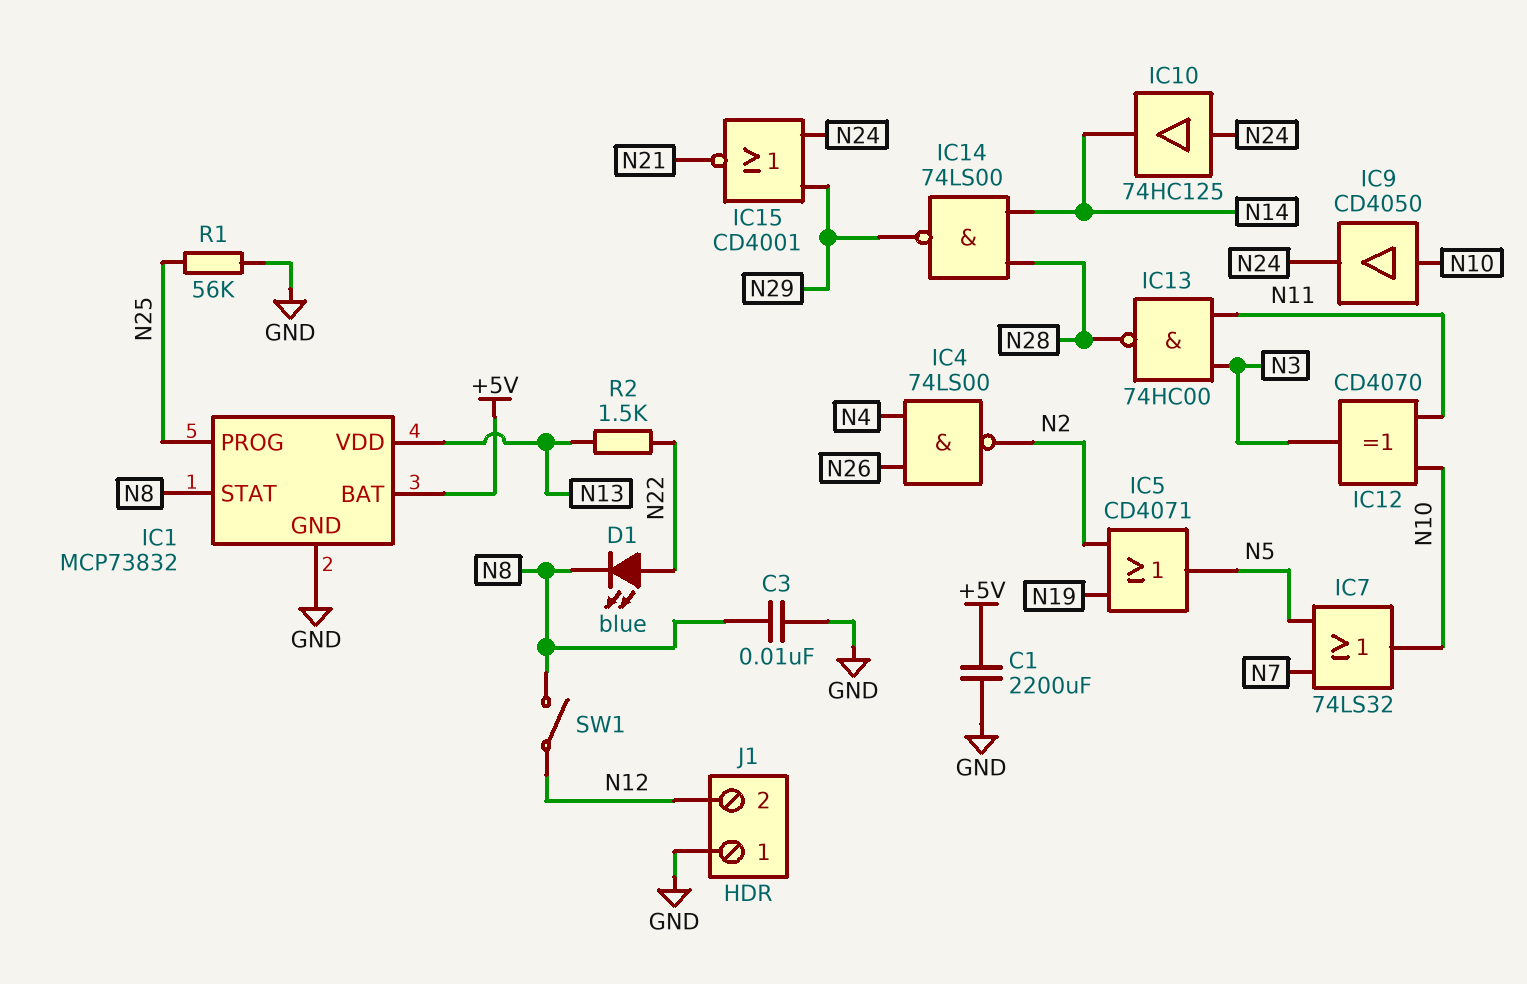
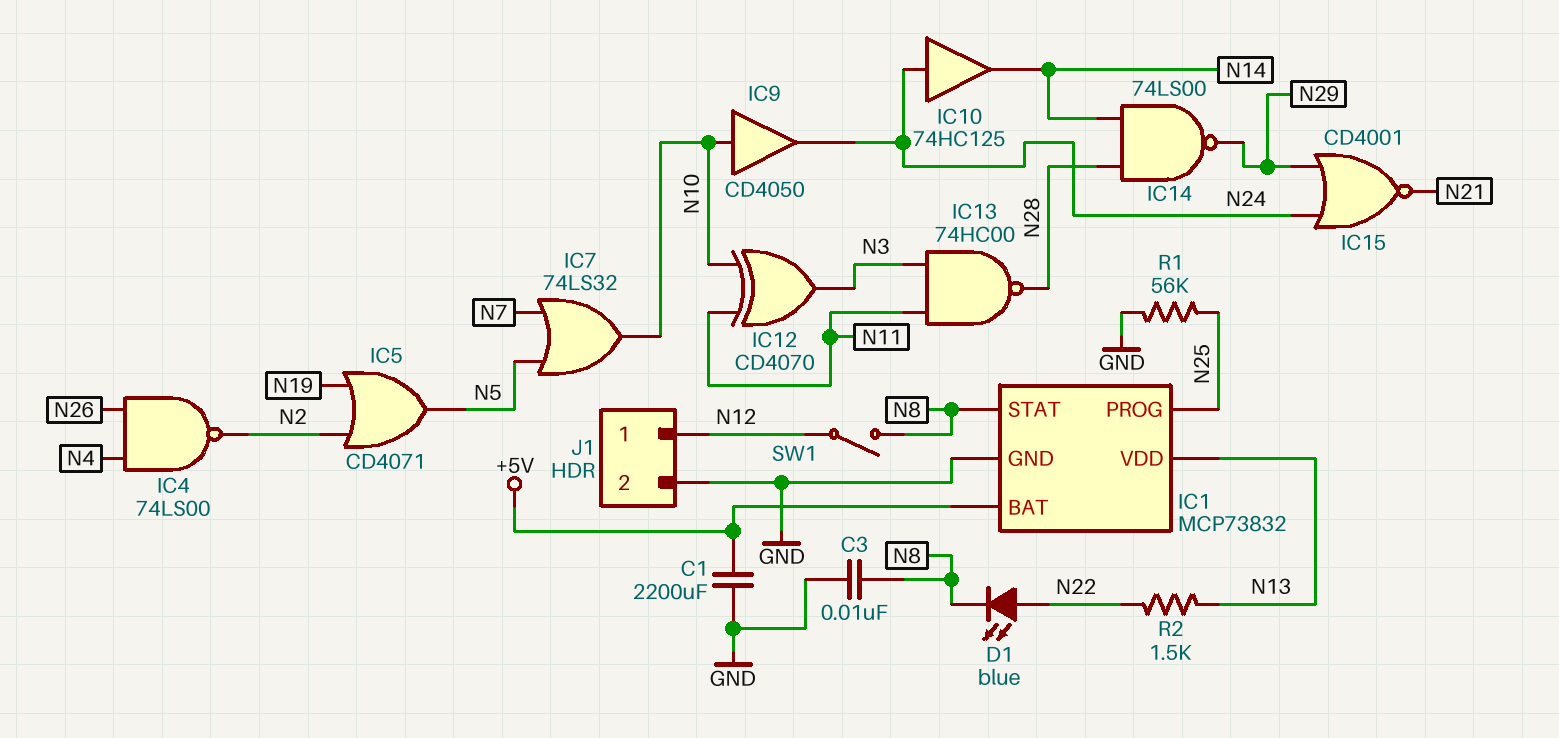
J1 pin 1: GND -> N12
J1 pin 2: N12 -> GND

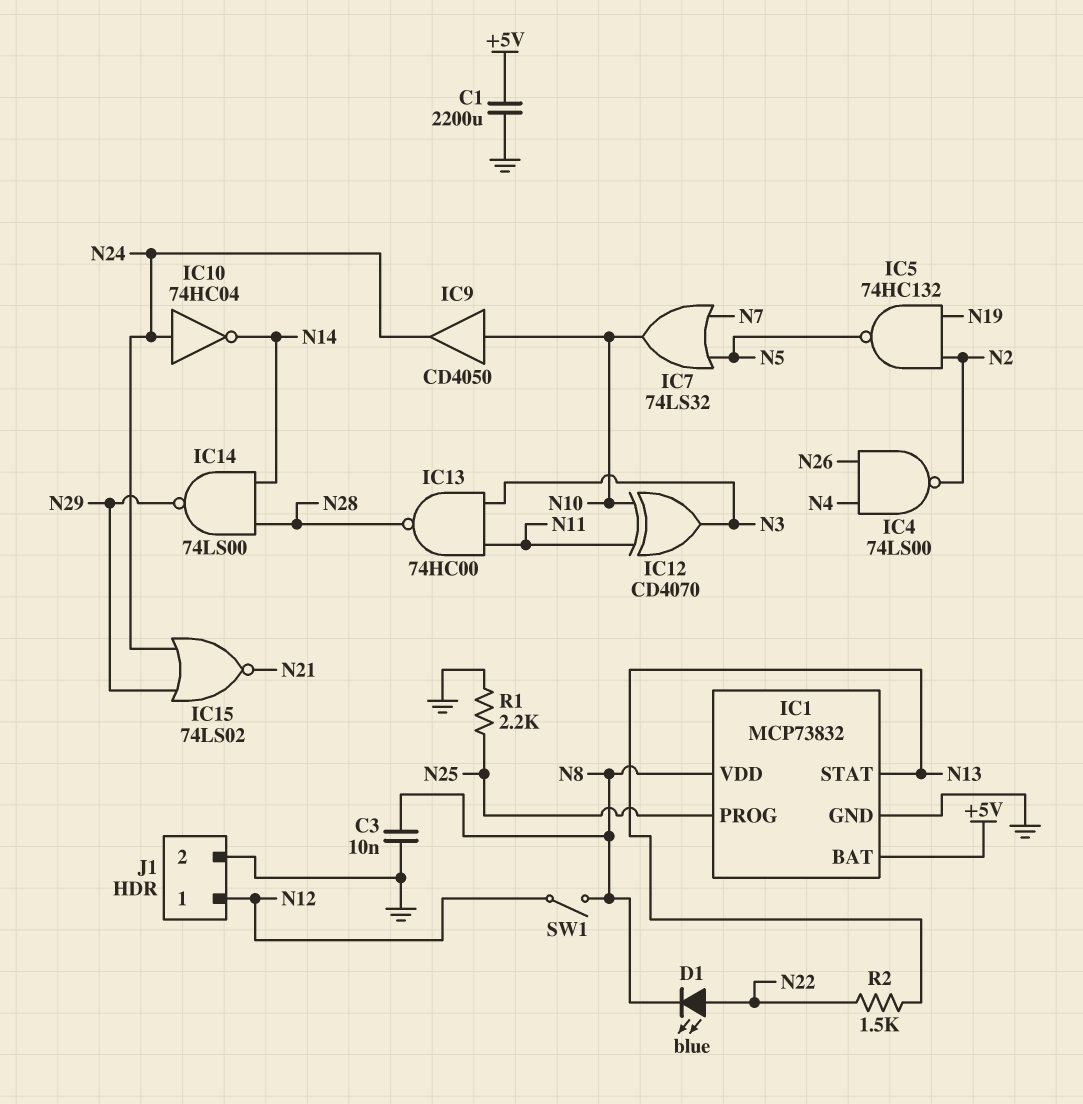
IC1 pin STAT: N8 -> N13
IC1 pin VDD: N13 -> N8
IC5: OR CD4071 (in N2, in N19, out N5) -> NAND 74HC132 (in N2, in N19, out N5)
IC10: buffer 74HC125 (in N24, out N14) -> NOT 74HC04 (in N24, out N14)
IC15: NOR CD4001 (in N24, in N29, out N21) -> NOR 74LS02 (in N24, in N29, out N21)
R1: 56k (GND, N25) -> 2.2k (GND, N25)

